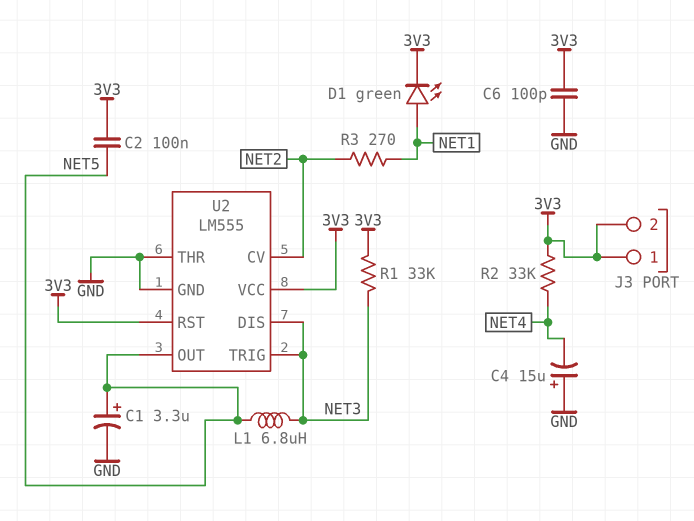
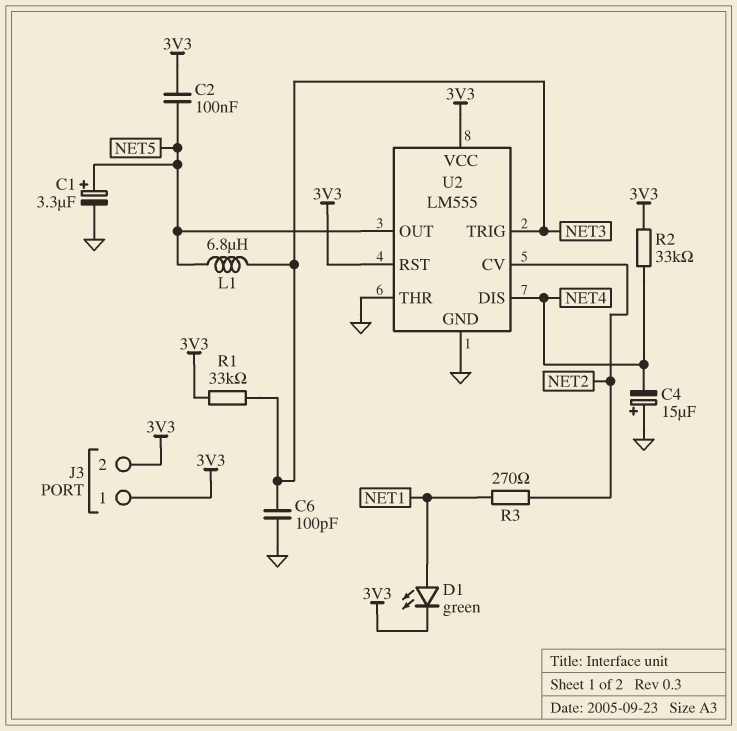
C6: 100pF (3V3, GND) -> 100pF (GND, NET3)
U2 pin DIS: NET3 -> NET4

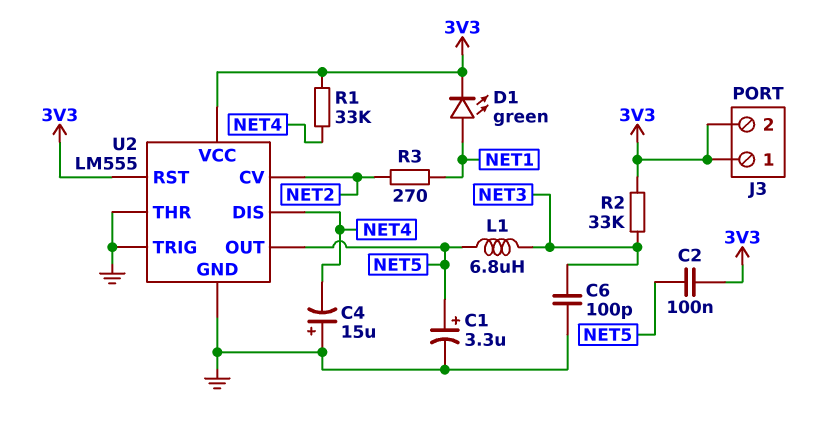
R1: 33k (3V3, NET3) -> 33k (3V3, NET4)
R2: 33k (3V3, NET4) -> 33k (3V3, NET3)
U2 pin TRIG: NET3 -> GND

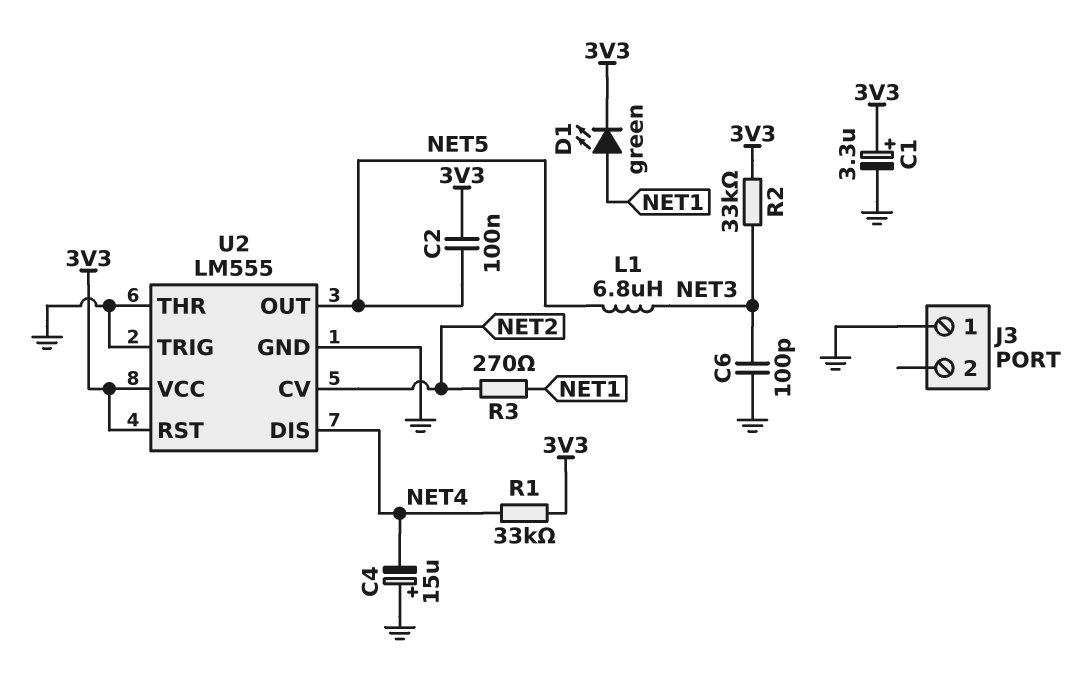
C1: 3.3uF (plus NET5, minus GND) -> 3.3uF (plus 3V3, minus GND)
J3 pin 1: 3V3 -> GND
J3 pin 2: 3V3 -> none

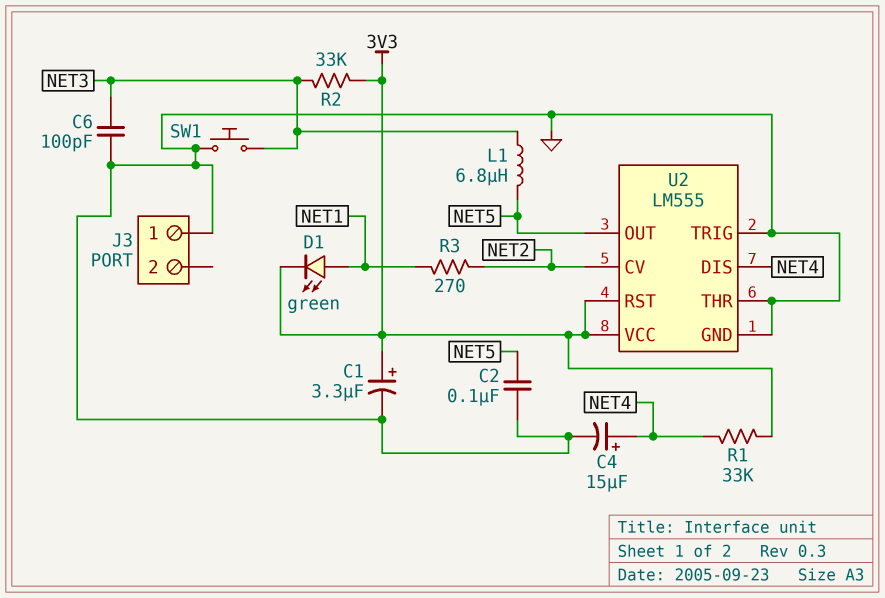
C2: 100nF (3V3, NET5) -> 100nF (GND, NET5)
C4: 15uF (plus GND, minus NET4) -> 15uF (plus NET4, minus GND)
SW1: none -> button (GND, NET3)

